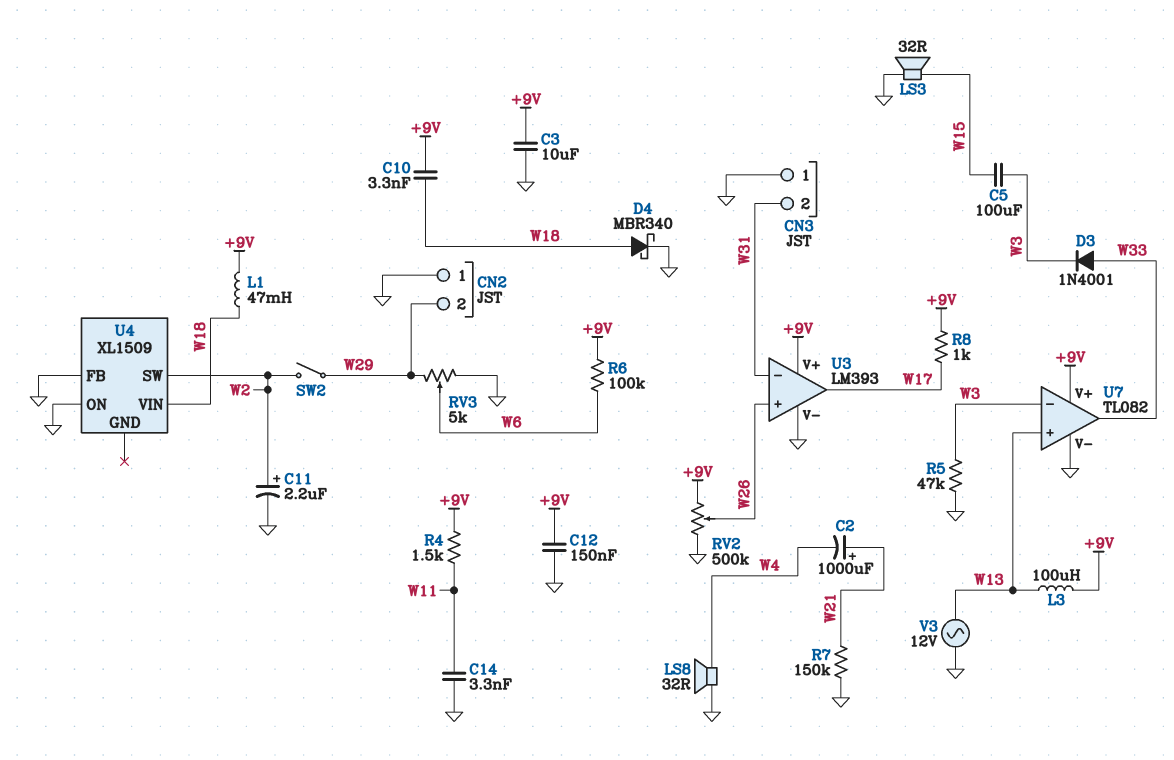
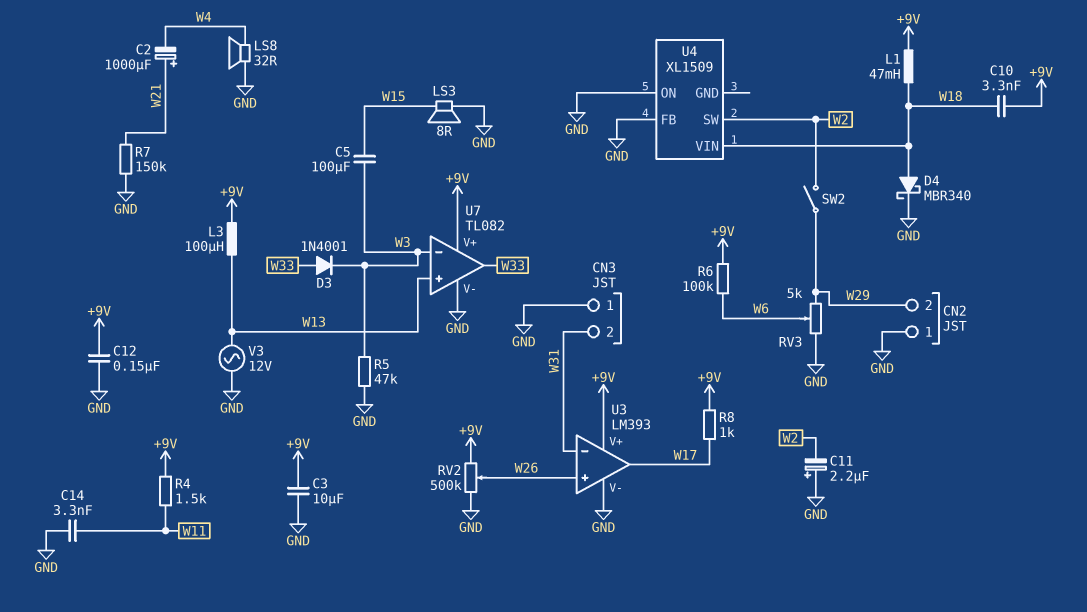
C11: 2.2uF (plus W2, minus GND) -> 2.2uF (plus GND, minus W2)
LS3: speaker 32R (GND, W15) -> speaker 8R (GND, W15)

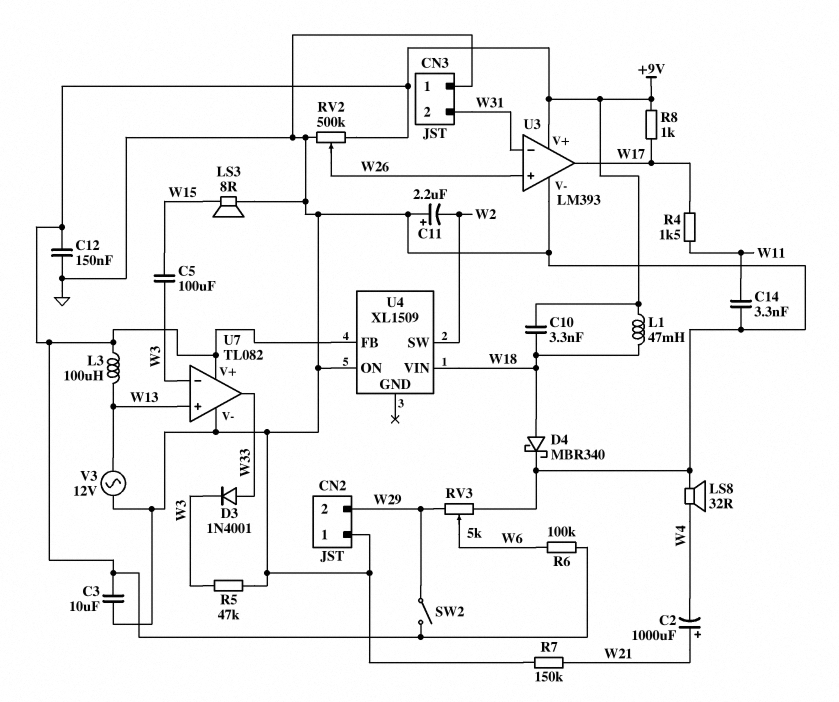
R4: 1.5k (+9V, W11) -> 1.5k (W11, W17)
SW2: switch (W2, W29) -> switch (+9V, W29)
U4 pin FB: GND -> +9V

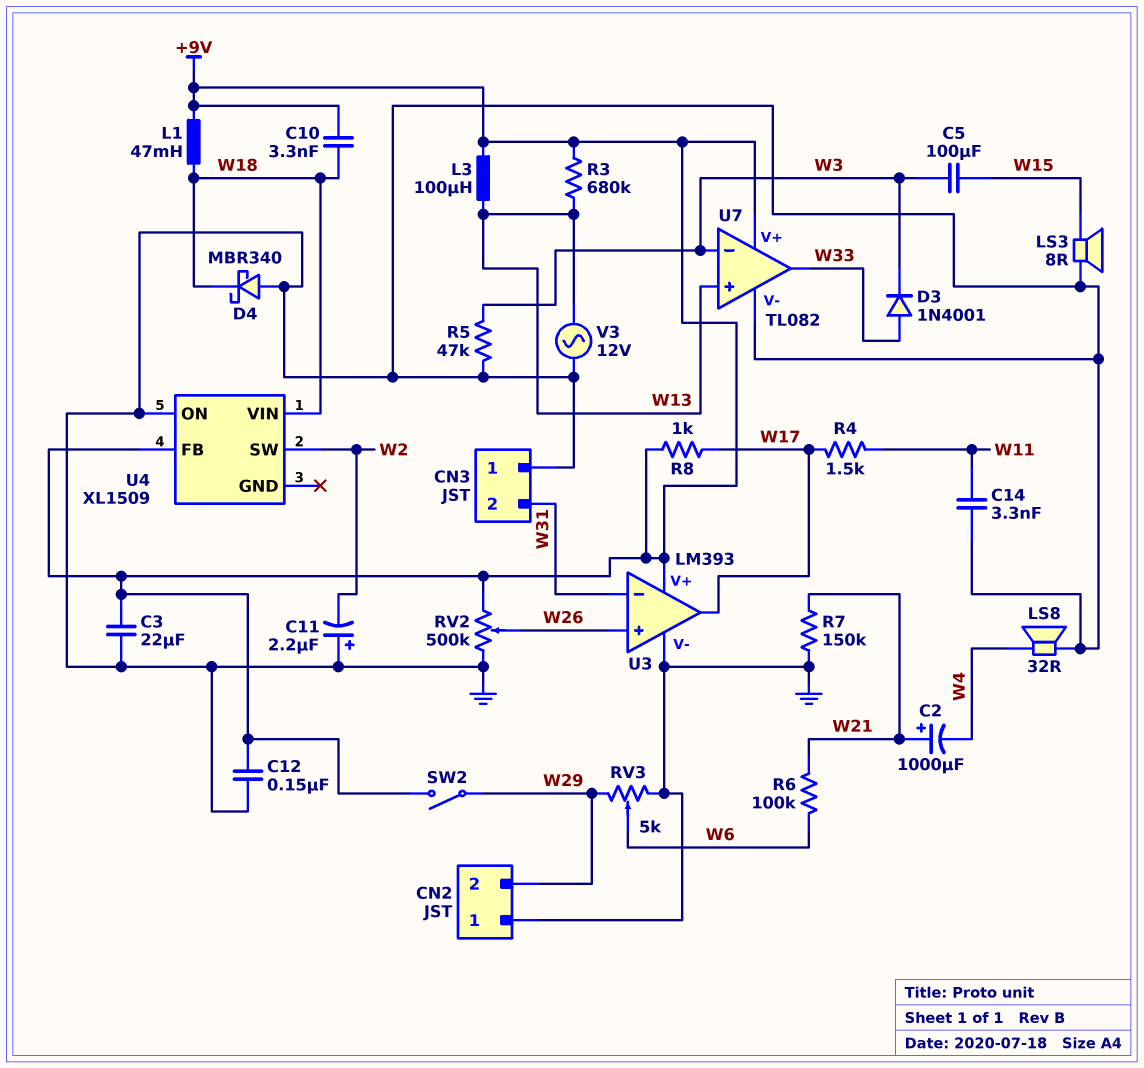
C3: 10uF (+9V, GND) -> 22uF (+9V, GND)
D4: schottky MBR340 (A W18, K GND) -> schottky MBR340 (A GND, K W18)
R3: none -> 680k (+9V, W13)
R6: 100k (+9V, W6) -> 100k (W6, W21)

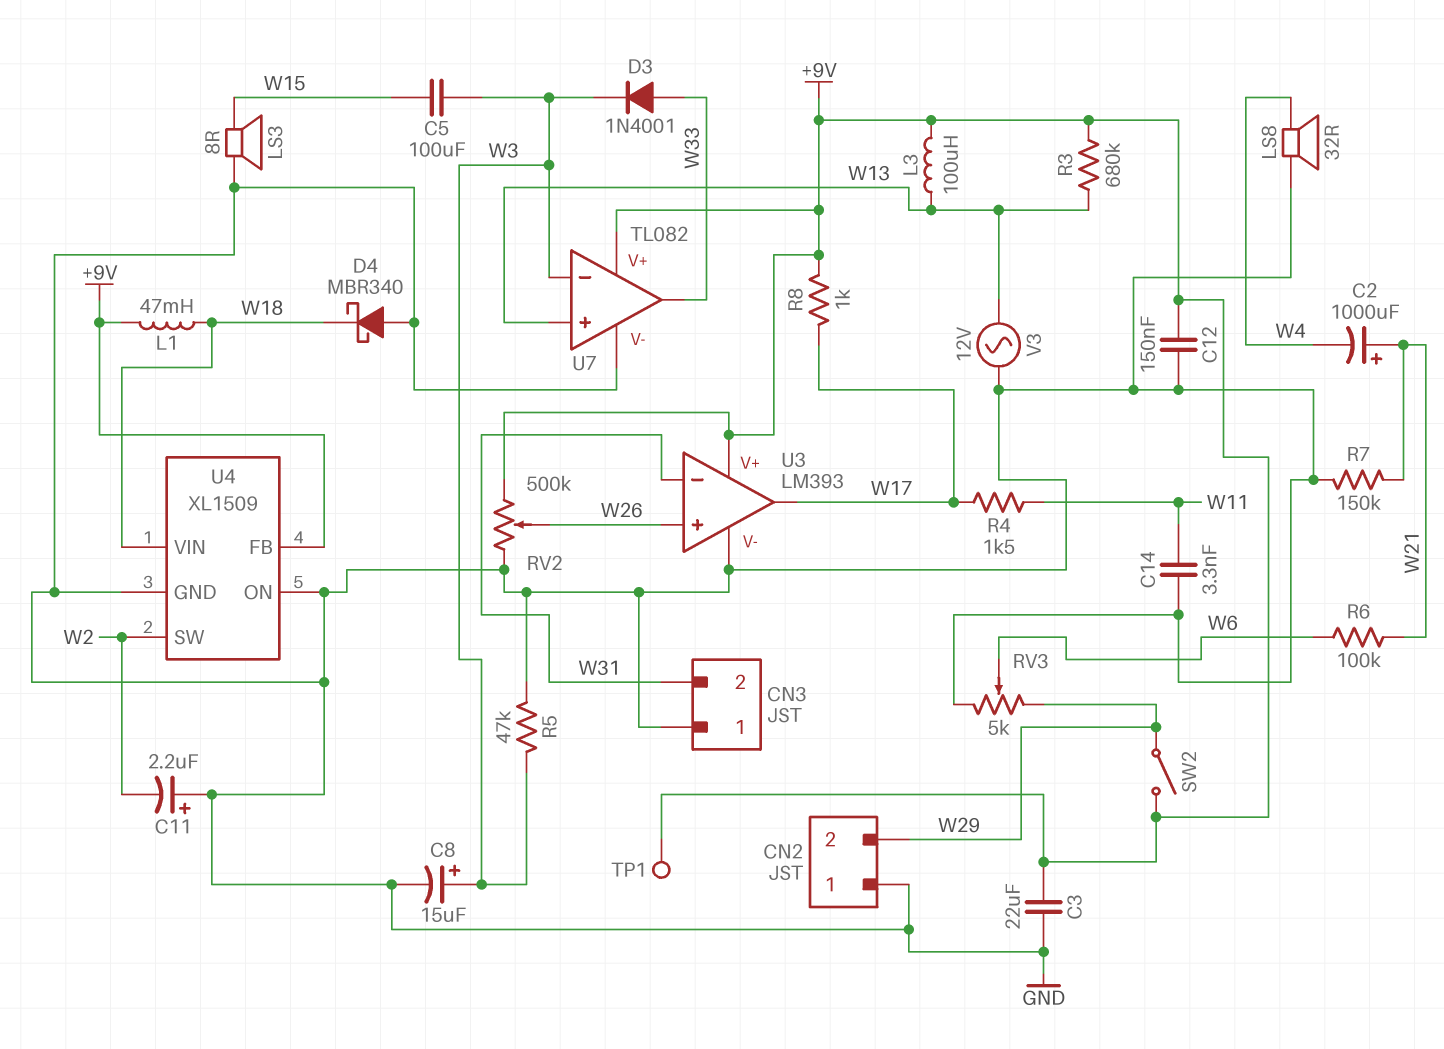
C8: none -> 15uF (plus W3, minus GND)
C10: 3.3nF (+9V, W18) -> none
TP1: none -> test point (+9V)
U4 pin GND: none -> GND

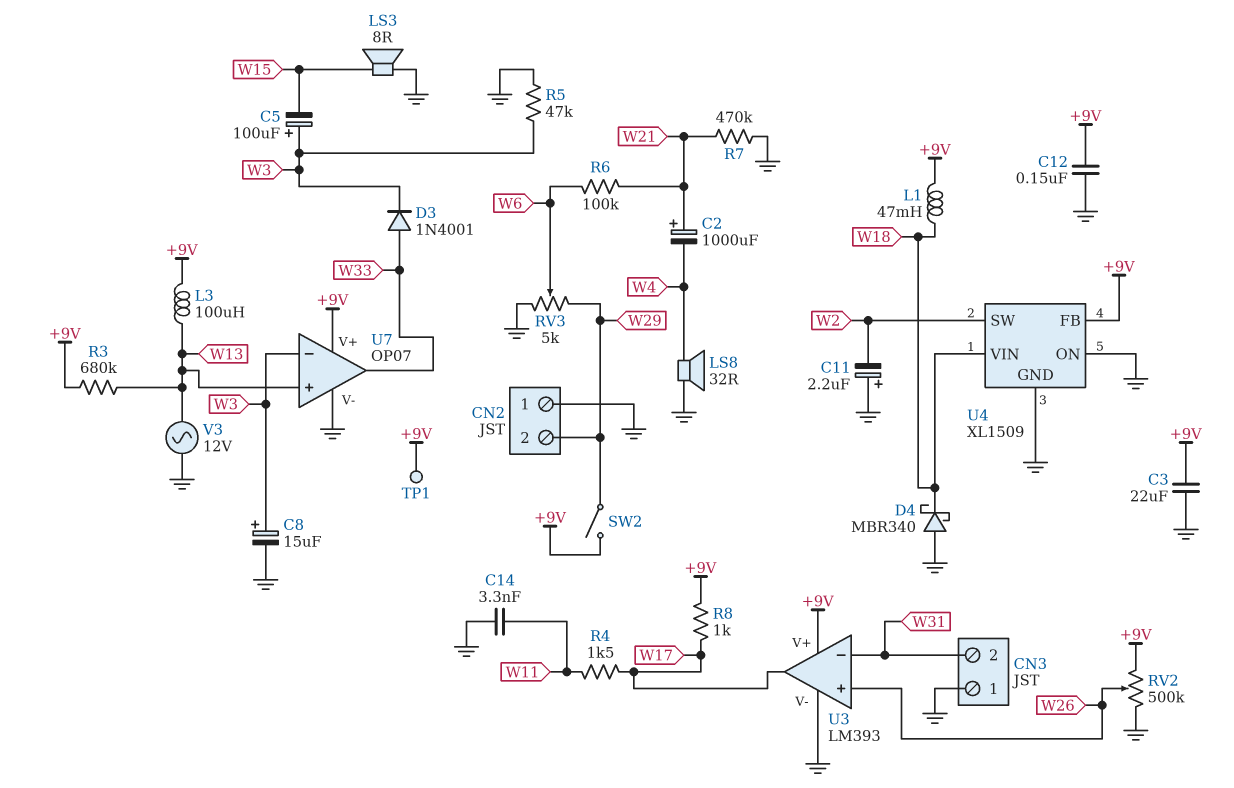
C5: 100uF (W3, W15) -> 100uF (plus W3, minus W15)
R7: 150k (GND, W21) -> 470k (GND, W21)
U7: TL082 -> OP07

